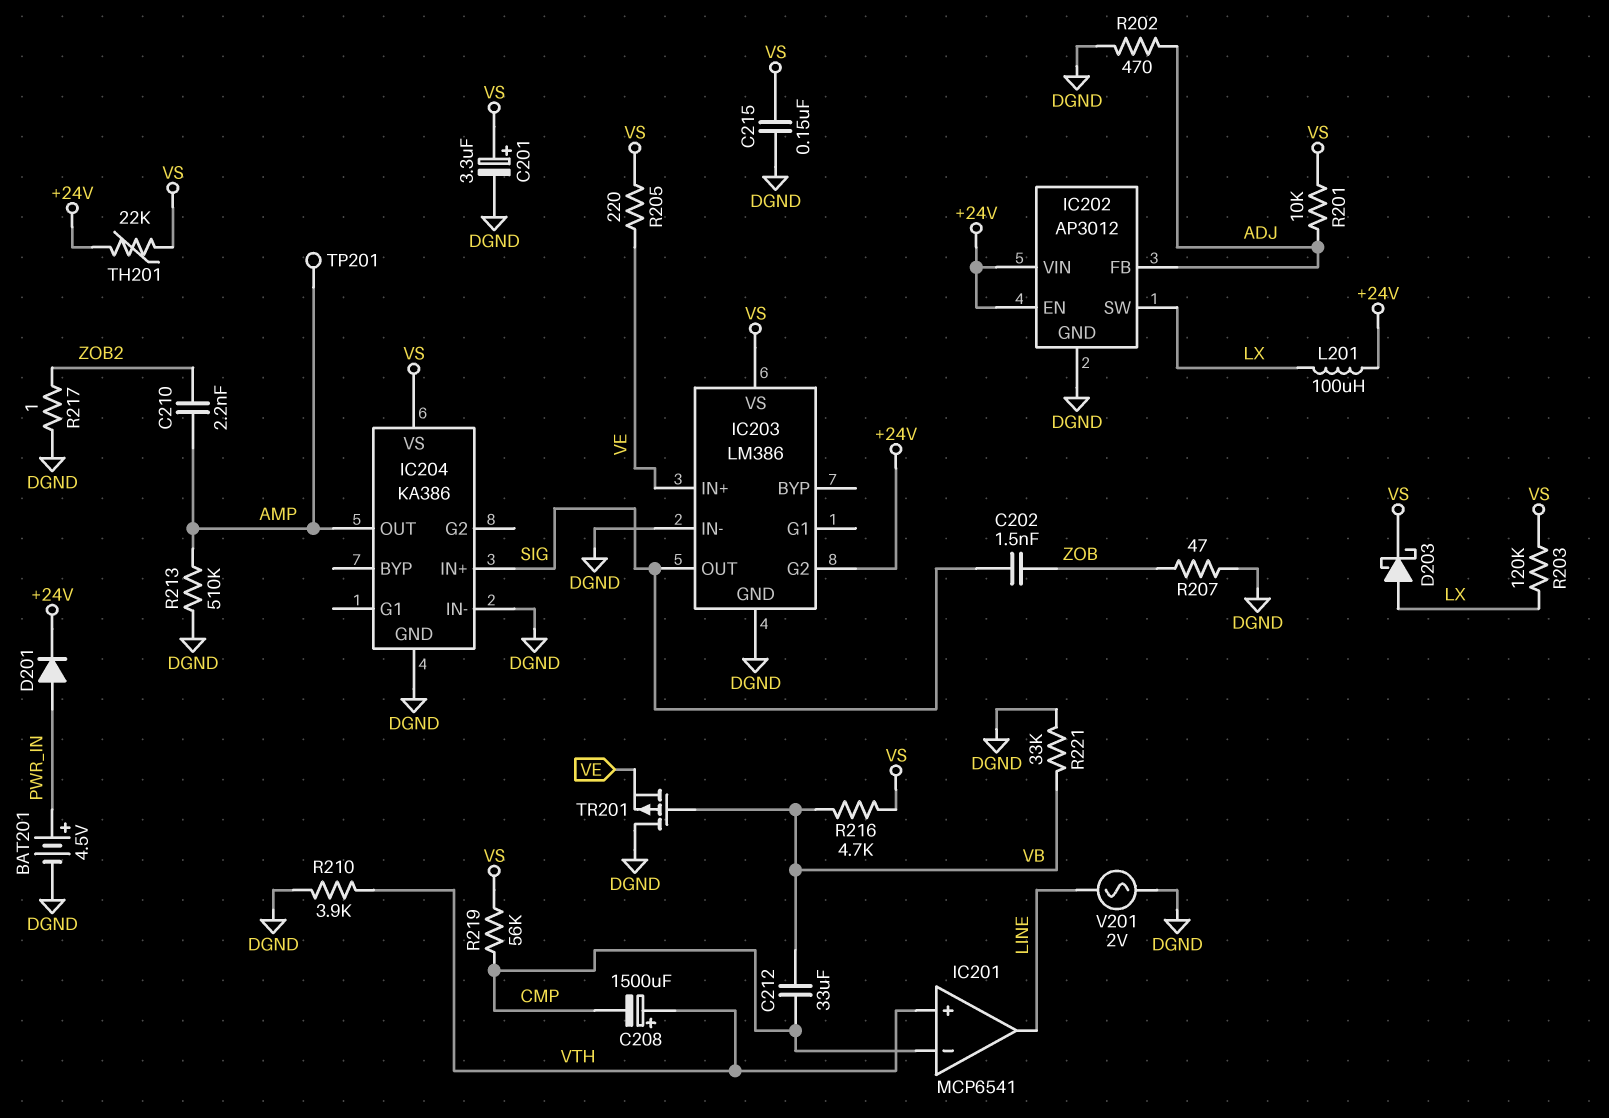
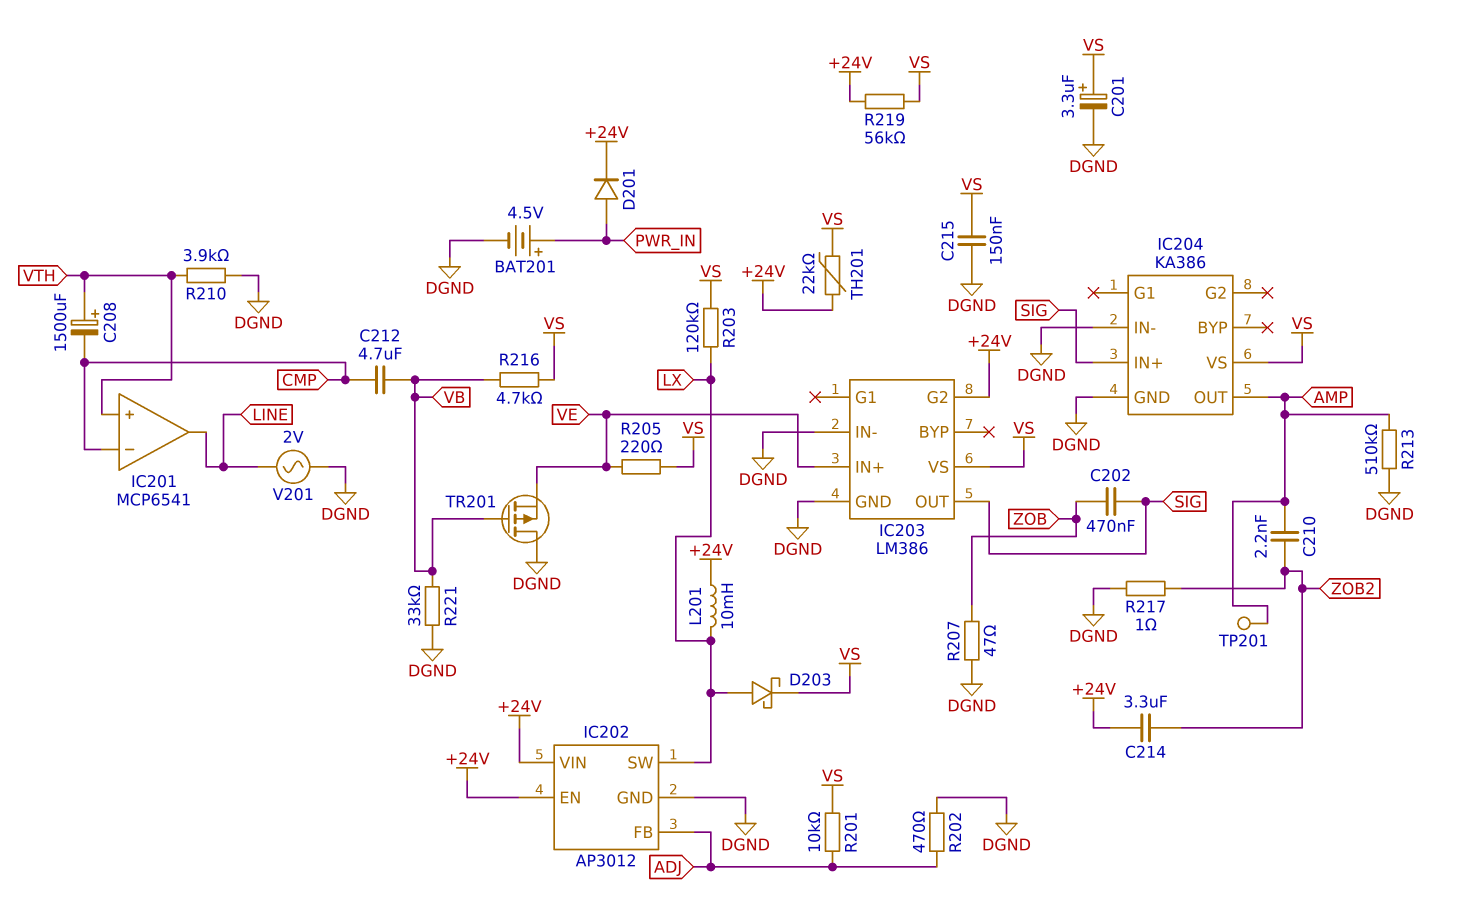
C202: 1.5nF (SIG, ZOB) -> 470nF (SIG, ZOB)
C212: 33uF (CMP, VB) -> 4.7uF (CMP, VB)
C214: none -> 3.3uF (+24V, ZOB2)
L201: 100uH (+24V, LX) -> 10mH (+24V, LX)
R219: 56k (CMP, VS) -> 56k (+24V, VS)

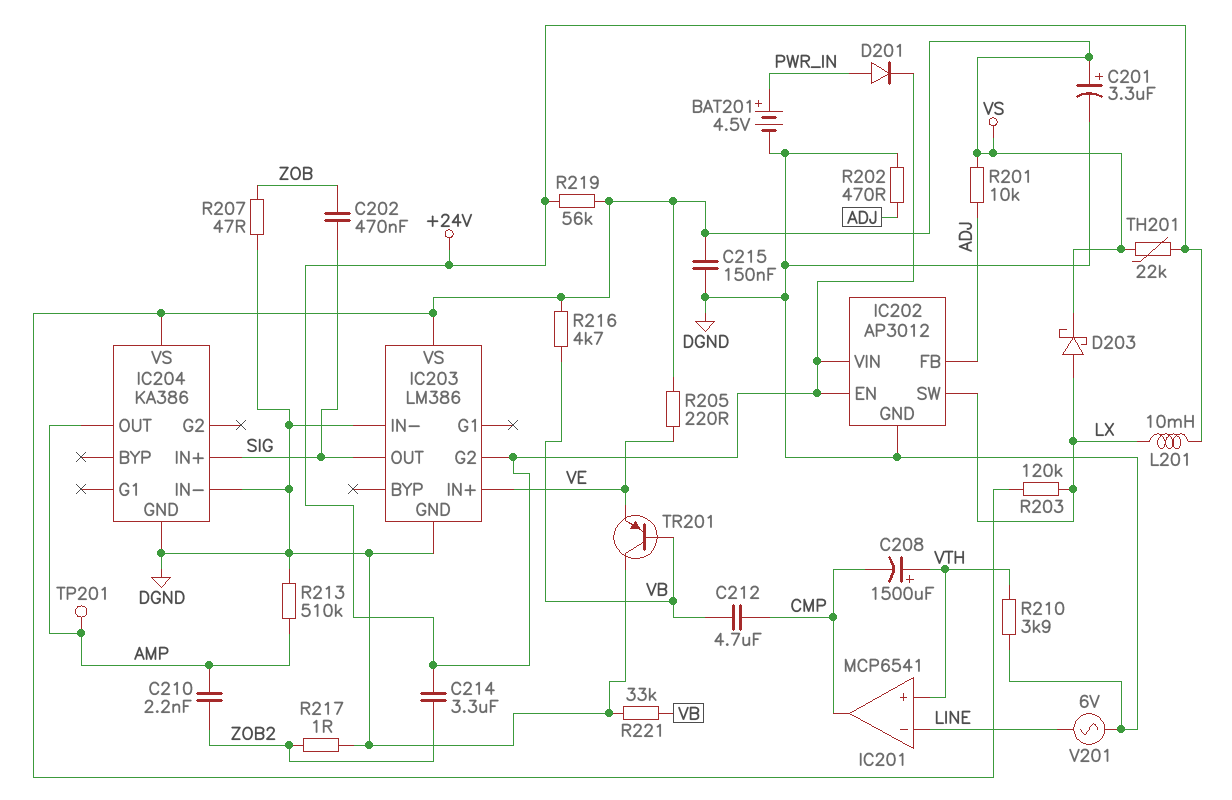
IC201 pin in-: CMP -> LINE
IC201 pin out: LINE -> CMP
TR201: PMOS (G VB, D DGND, S VE) -> PNP (B VB, C DGND, E VE)
V201: AC 2V (DGND, LINE) -> AC 6V (DGND, LINE)

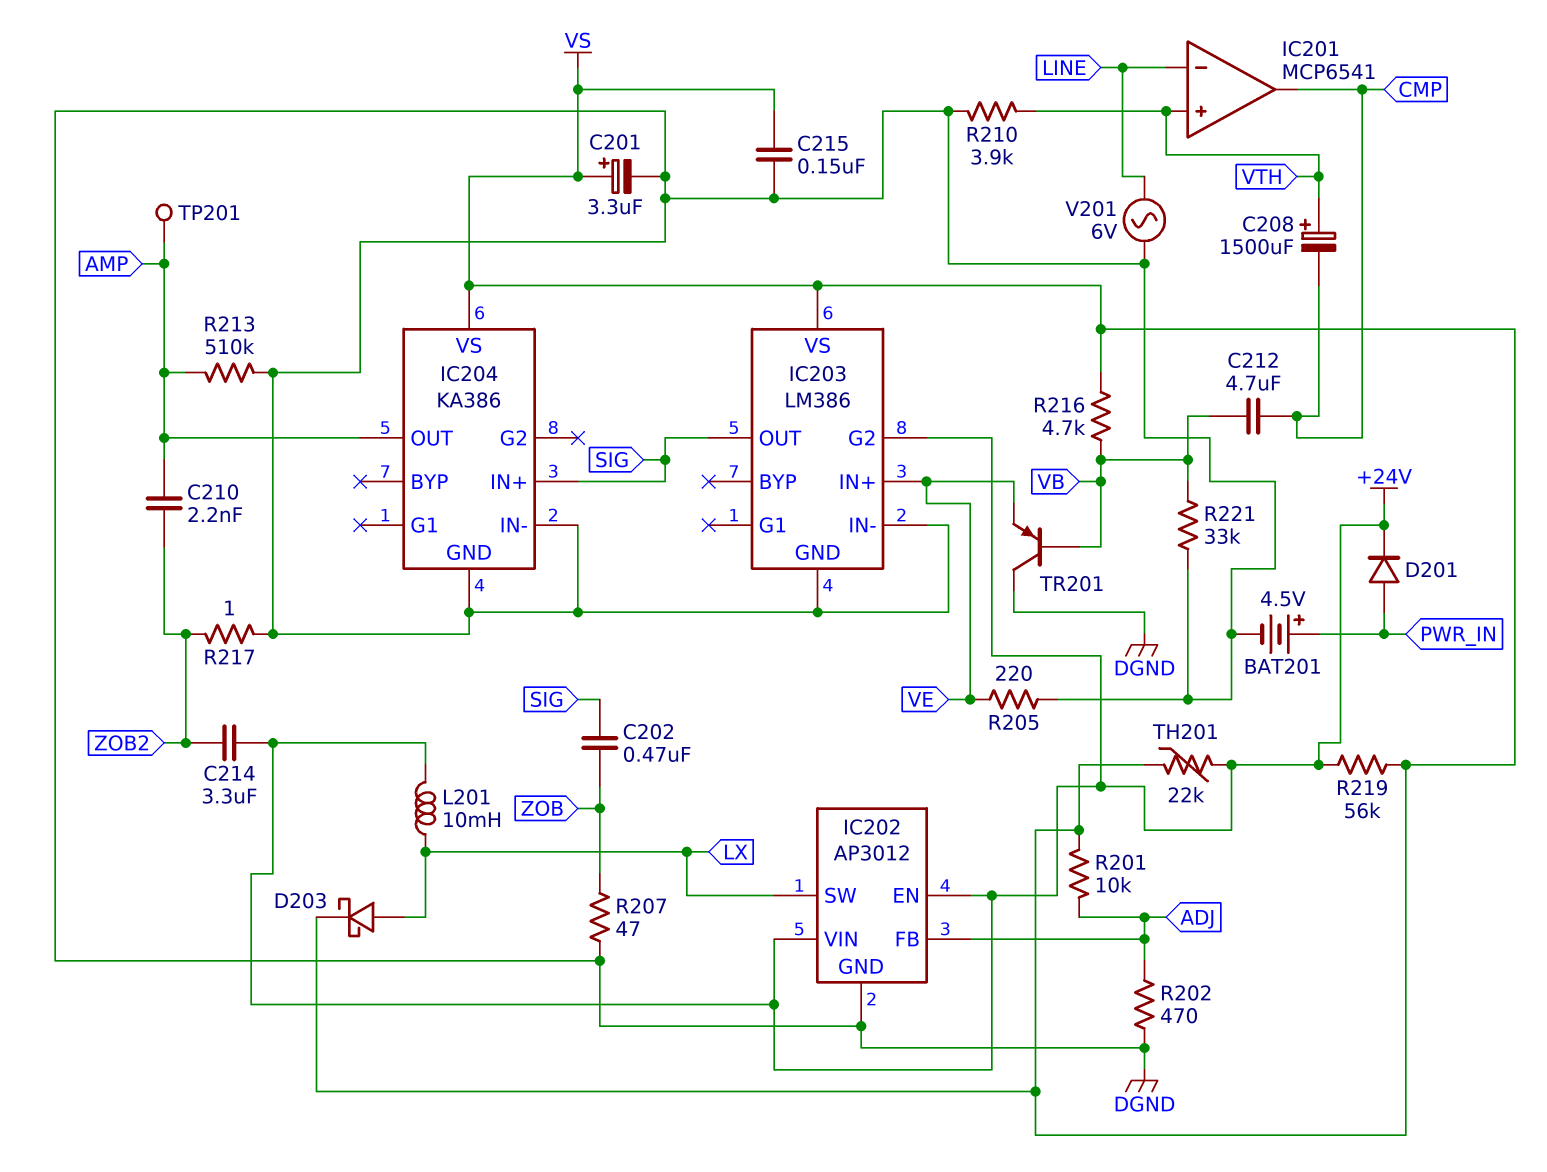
R203: 120k (LX, VS) -> none
R205: 220 (VE, VS) -> 220 (DGND, VE)

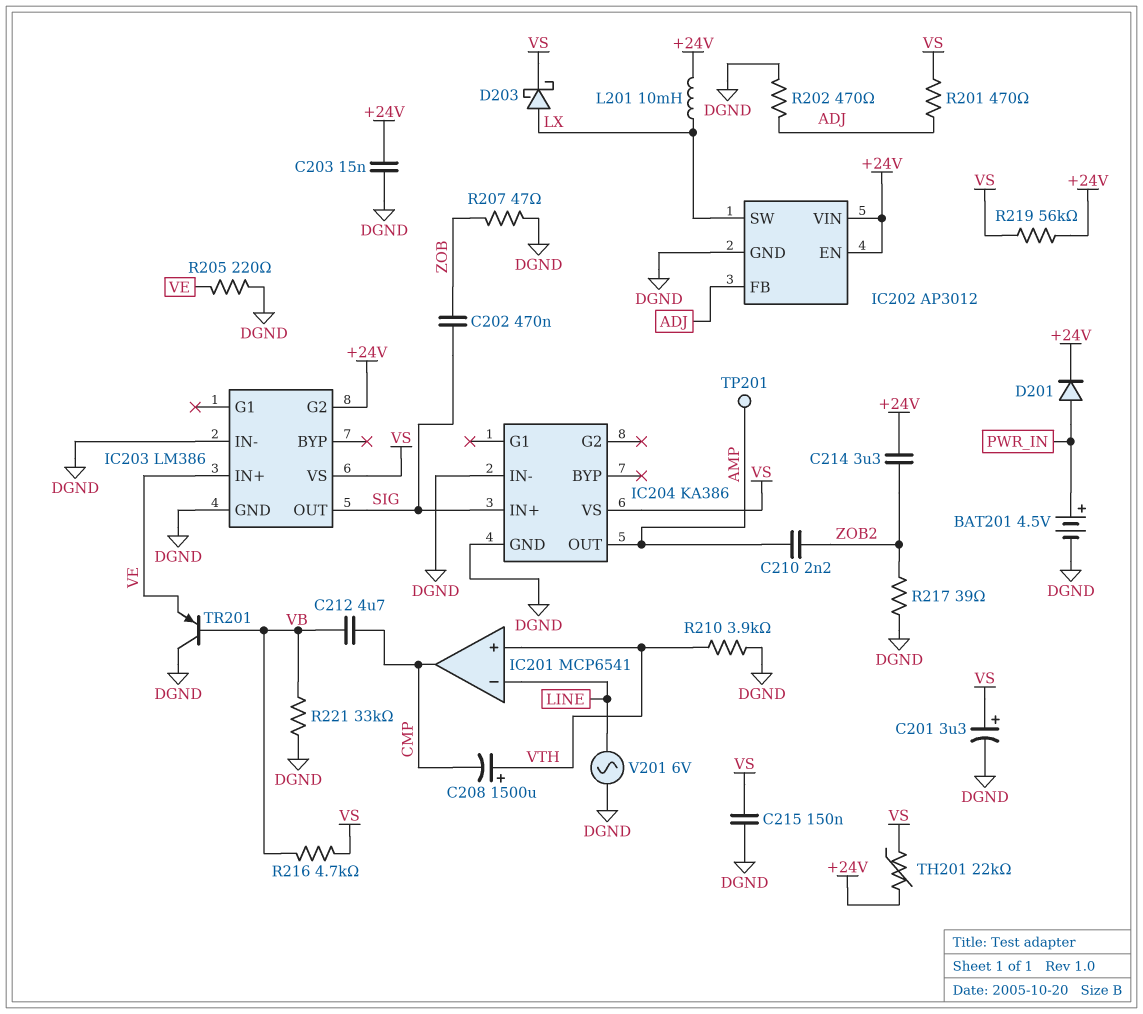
C203: none -> 15nF (+24V, DGND)
R201: 10k (ADJ, VS) -> 470 (ADJ, VS)
R213: 510k (AMP, DGND) -> none
R217: 1 (DGND, ZOB2) -> 39 (DGND, ZOB2)

